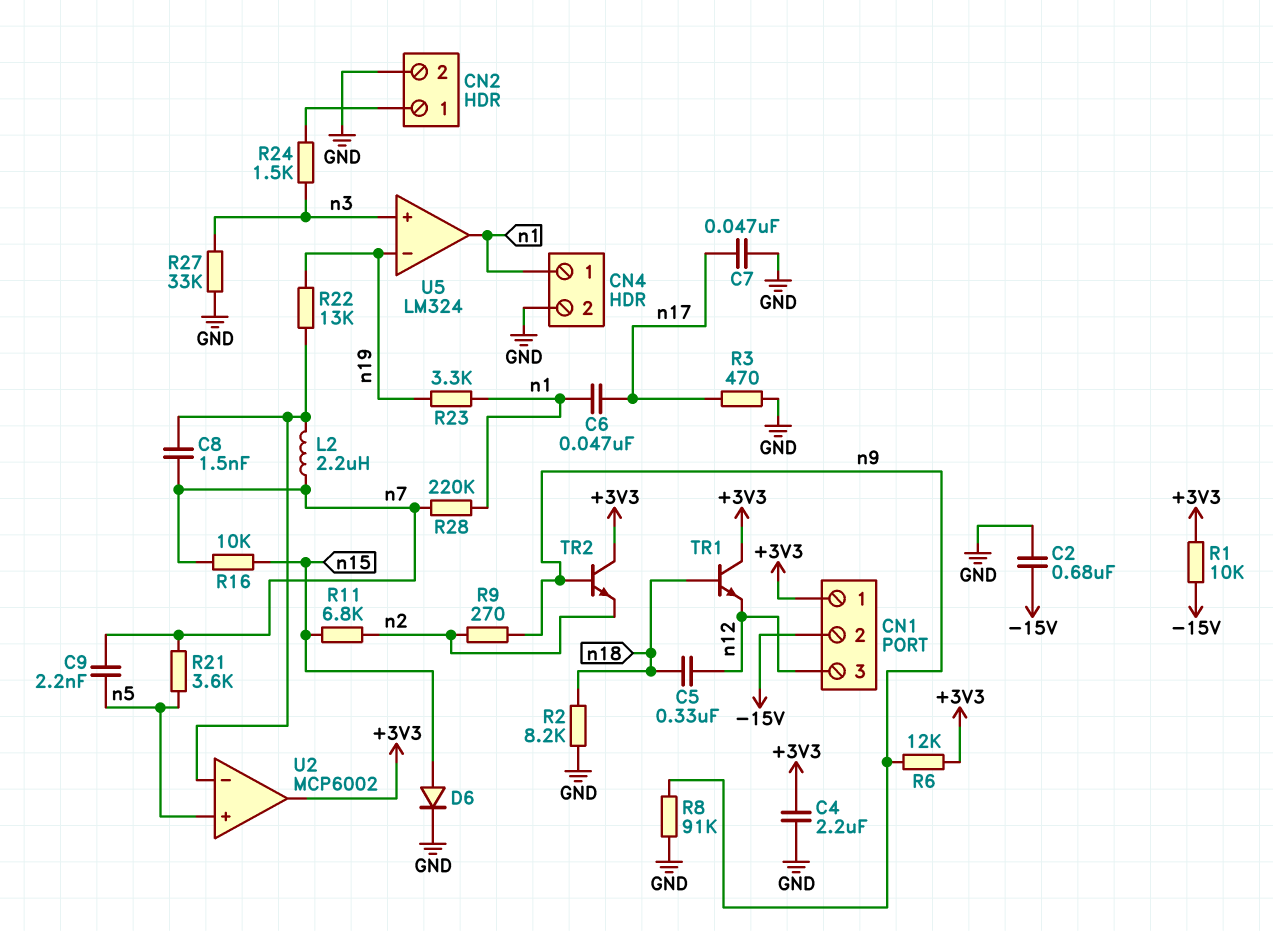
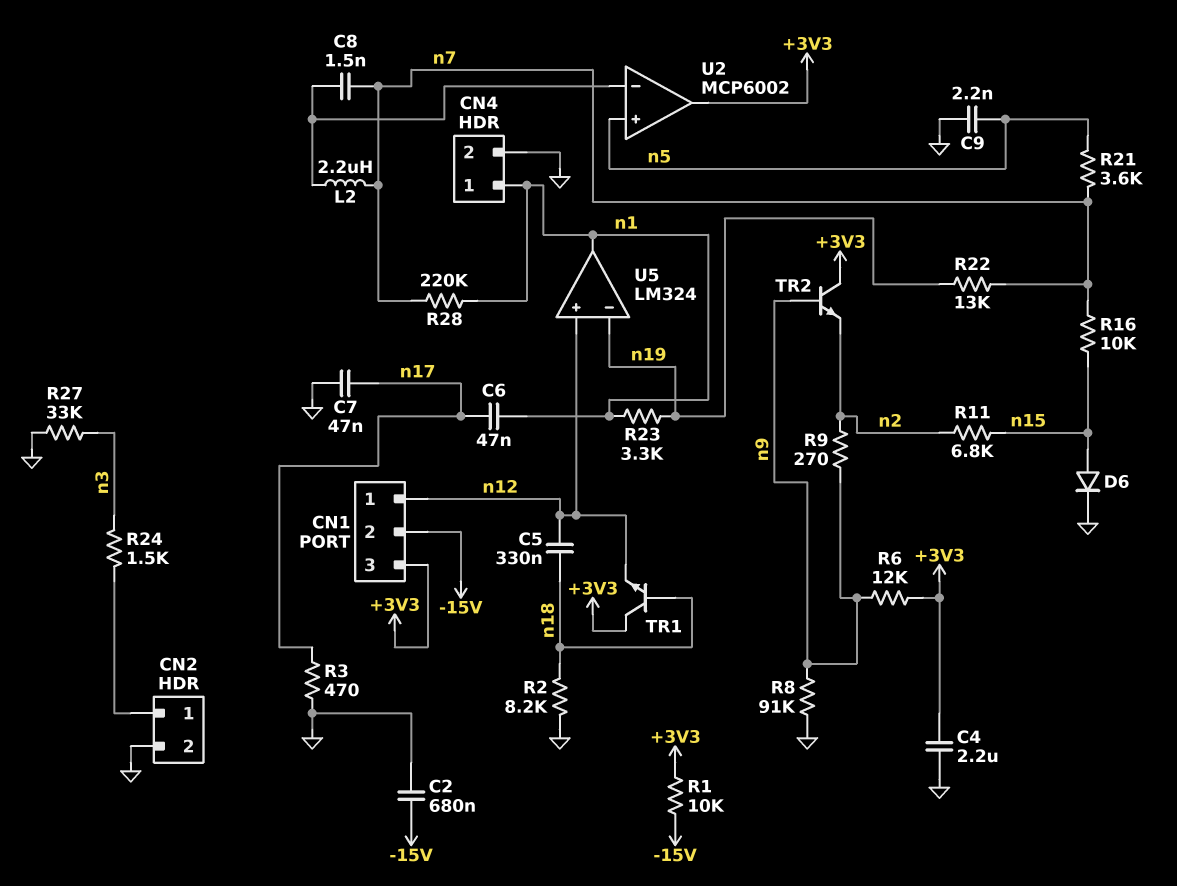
C9: 2.2nF (n5, n7) -> 2.2nF (GND, n5)
CN1 pin 1: +3V3 -> n12
CN1 pin 3: n12 -> +3V3
R22: 13k (U2/in-, n19) -> 13k (n7, n19)
U5 pin in+: n3 -> n12

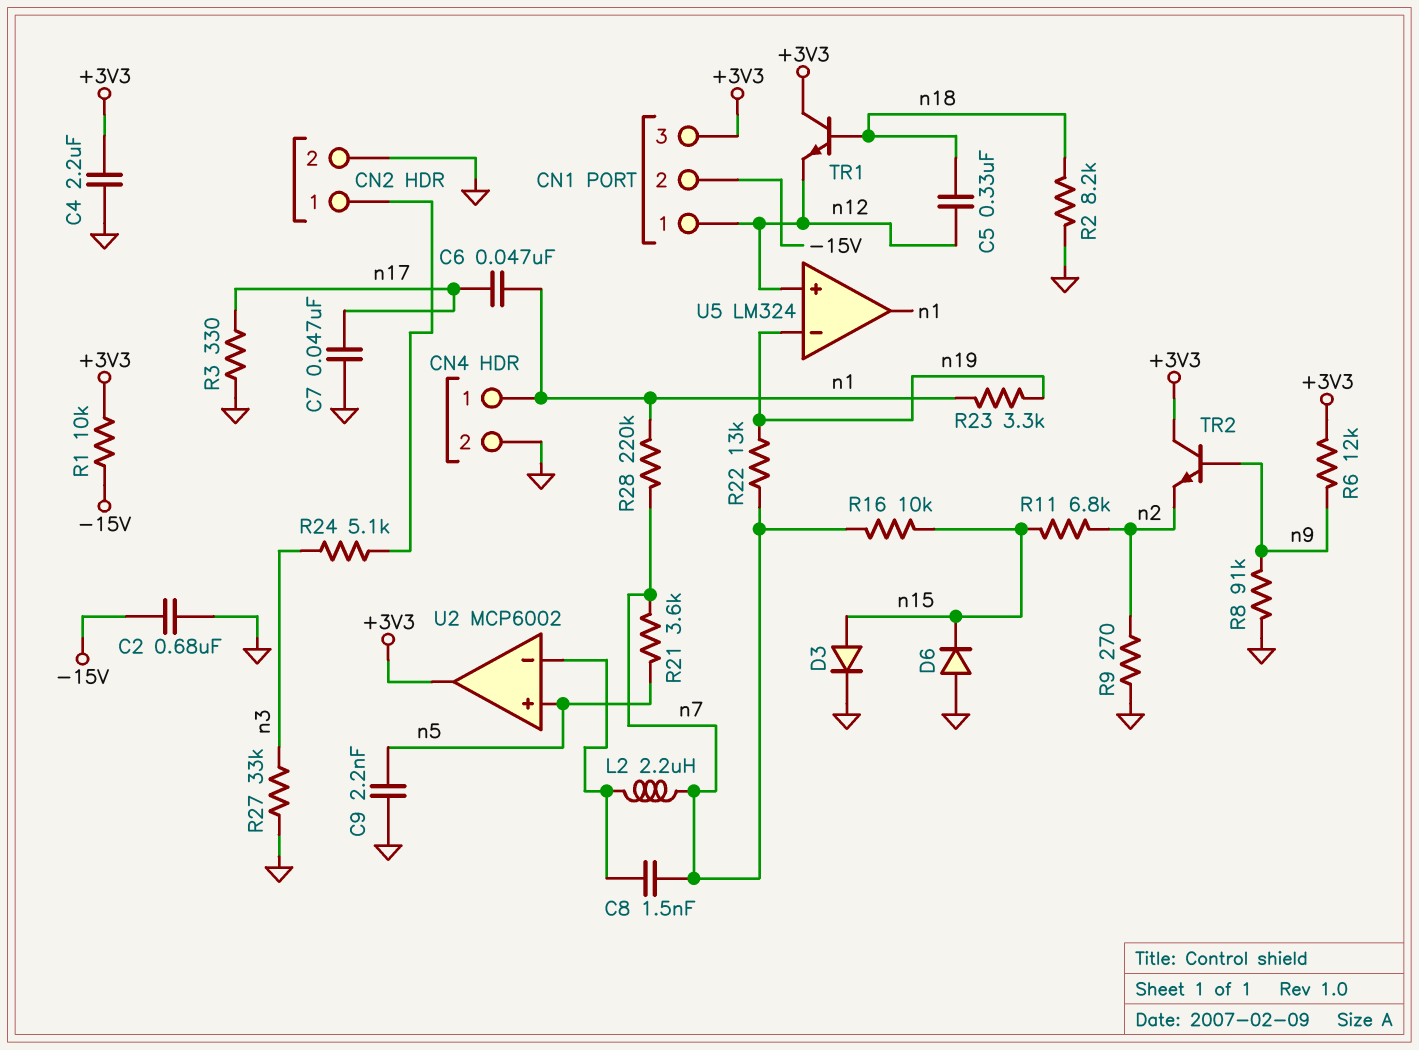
D3: none -> diode (A n15, K GND)
D6: diode (A n15, K GND) -> diode (A GND, K n15)
R3: 470 (GND, n17) -> 330 (GND, n17)
R9: 270 (n2, n9) -> 270 (GND, n2)
R24: 1.5k (CN2/1, n3) -> 5.1k (CN2/1, n3)

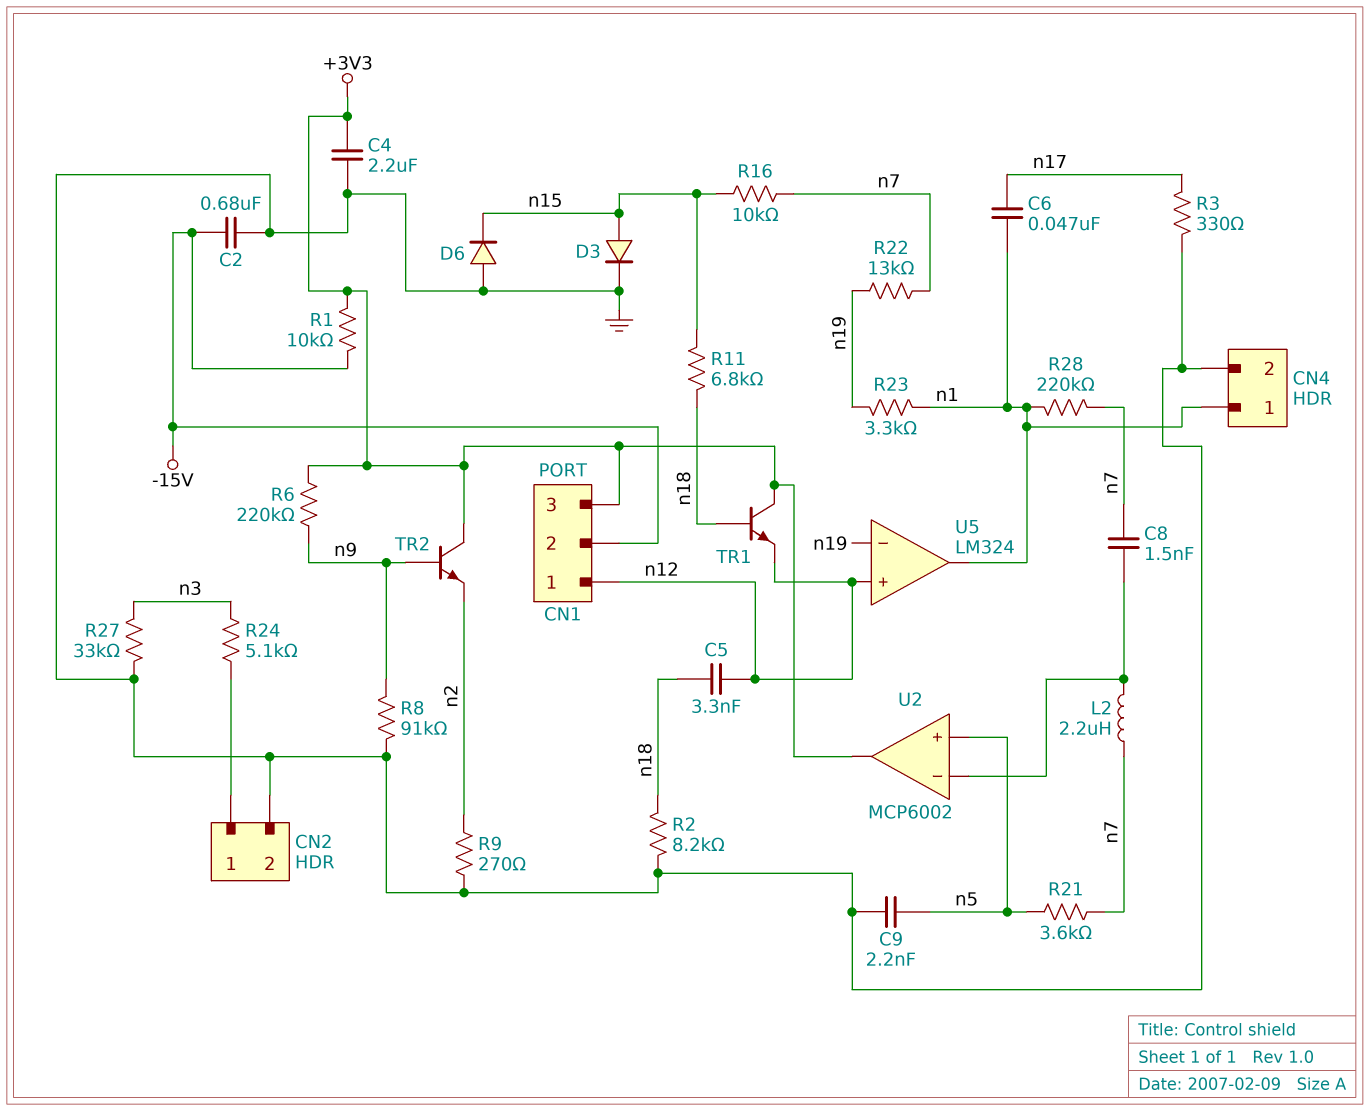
C5: 330nF (n12, n18) -> 3.3nF (n12, n18)
C7: 47nF (GND, n17) -> none
R6: 12k (+3V3, n9) -> 220k (+3V3, n9)
R11: 6.8k (n2, n15) -> 6.8k (n15, n18)

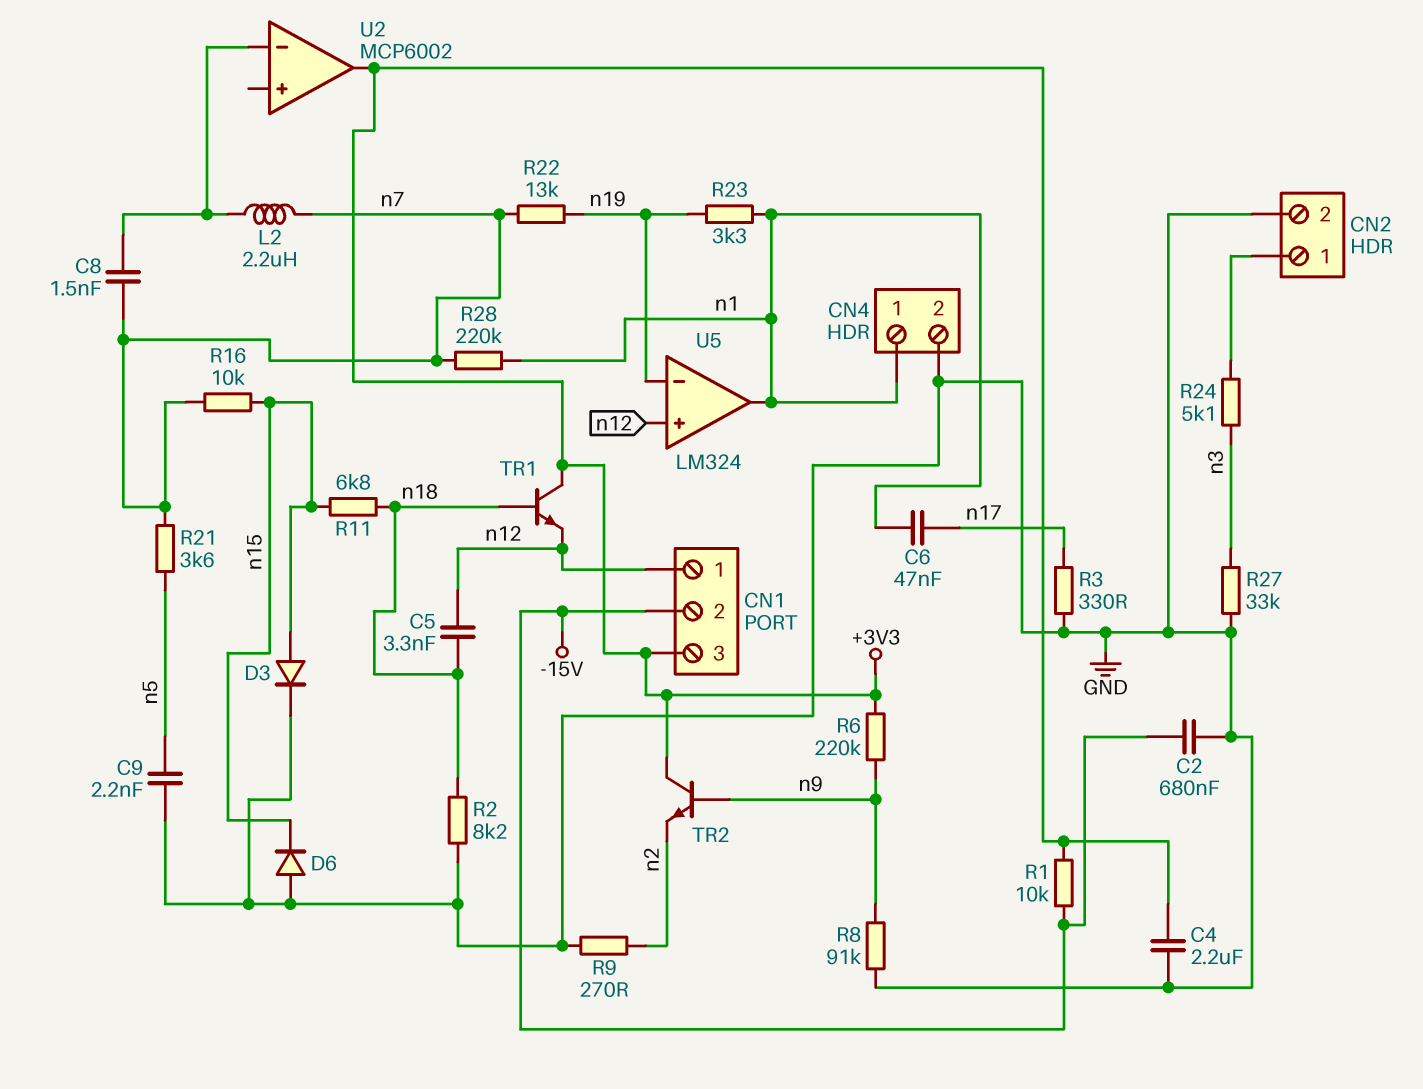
U2 pin in+: n5 -> none

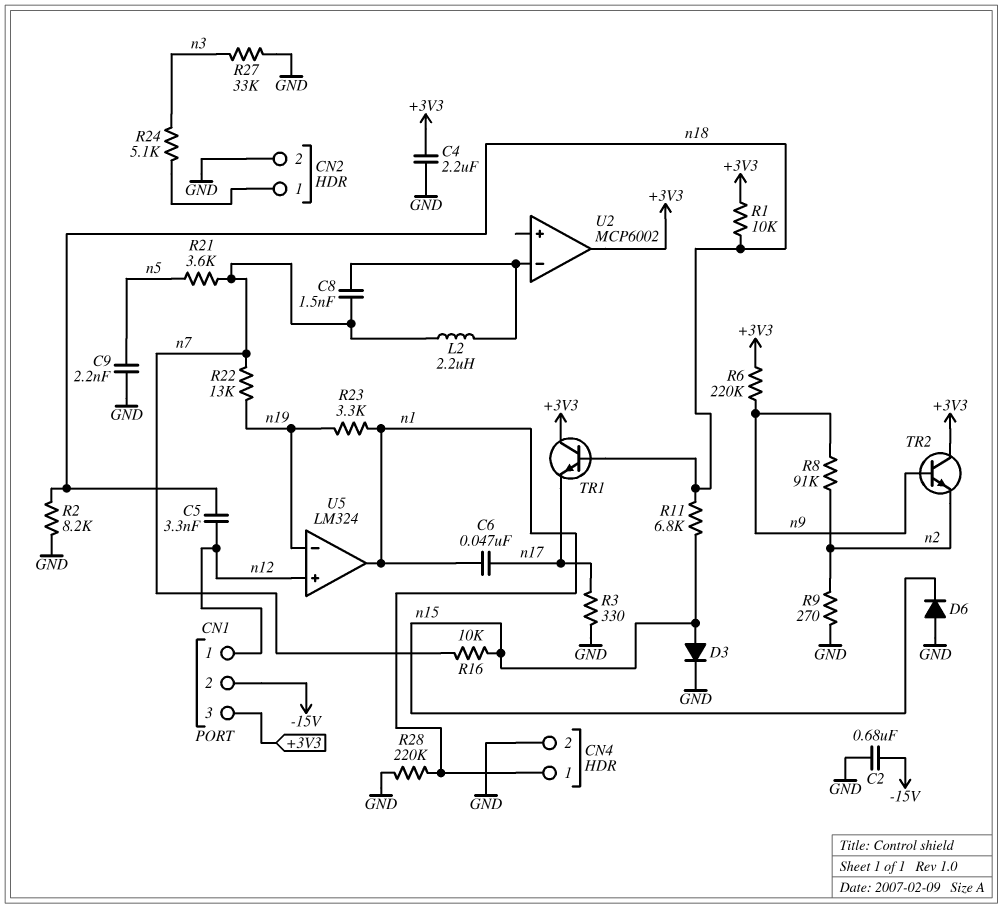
R1: 10k (+3V3, -15V) -> 10k (+3V3, n18)
R8: 91k (GND, n9) -> 91k (n2, n9)
R28: 220k (n1, n7) -> 220k (GND, n1)
TR1: NPN (B n18, C +3V3, E n12) -> NPN (B n18, C +3V3, E n17)

